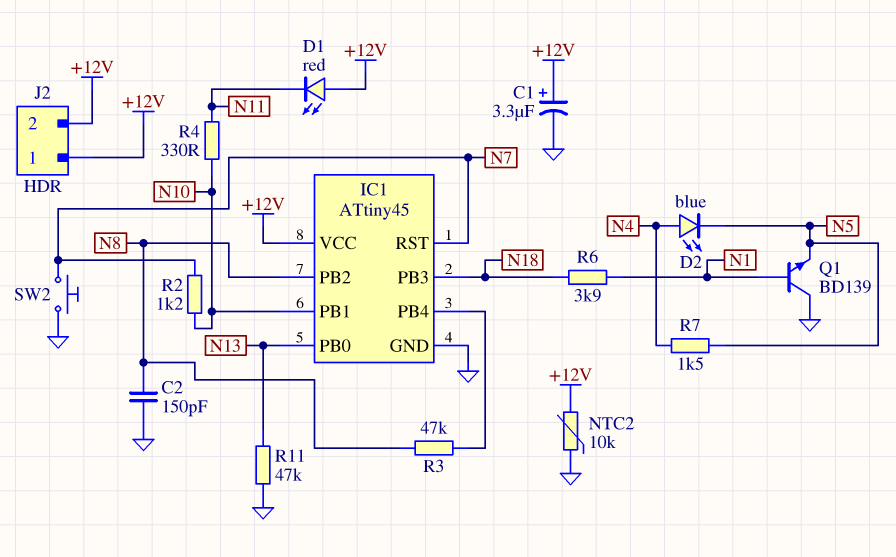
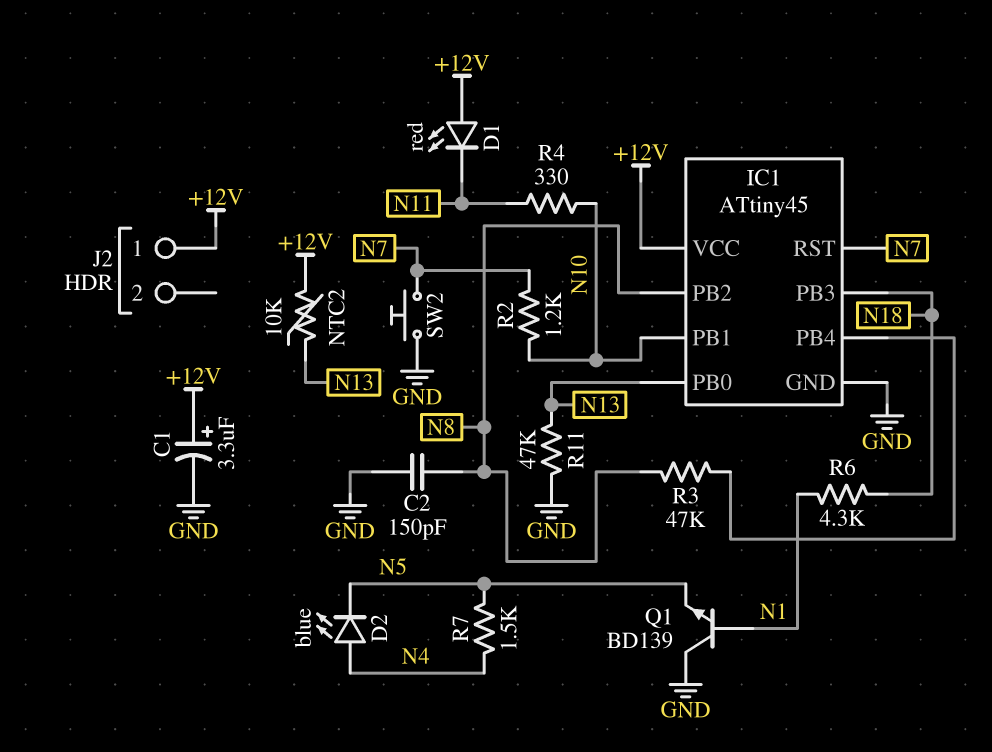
J2 pin 2: +12V -> none
NTC2: 10k (+12V, GND) -> 10k (+12V, N13)
R6: 3.9k (N1, N18) -> 4.3k (N1, N18)

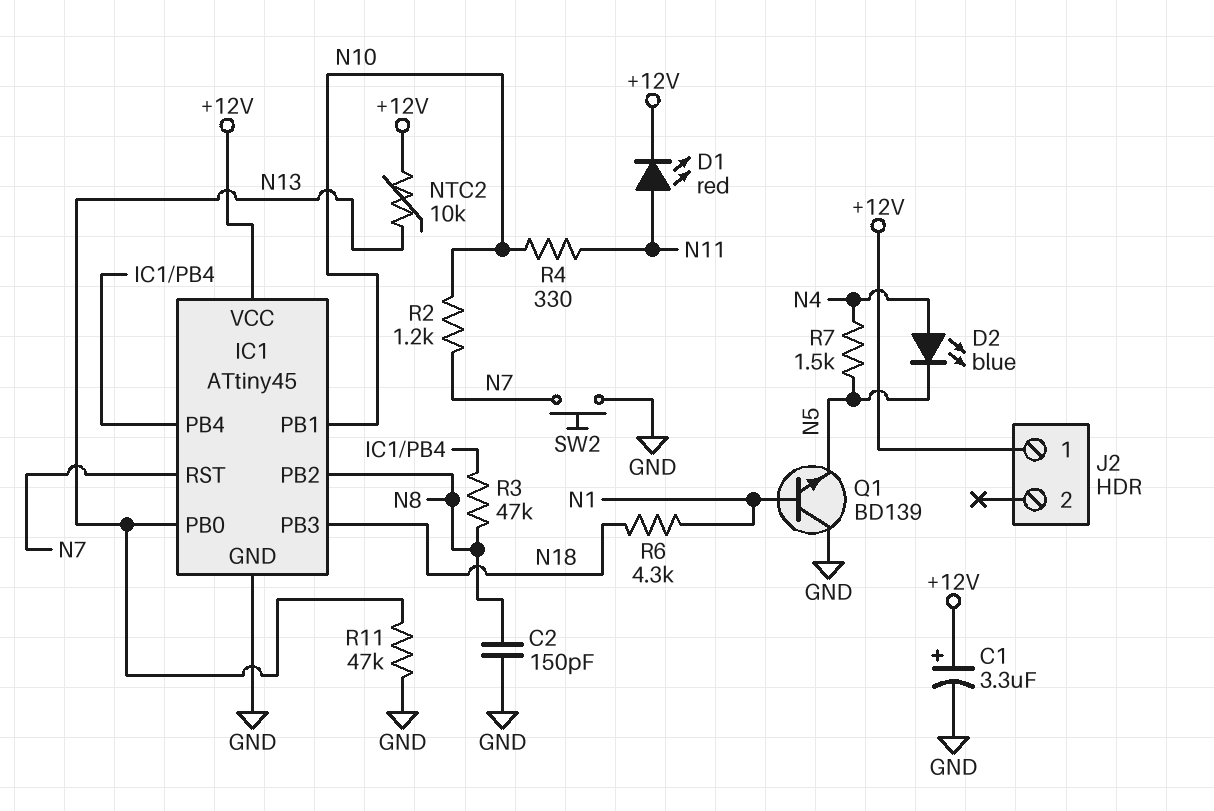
D1: LED red (A +12V, K N11) -> LED red (A N11, K +12V)

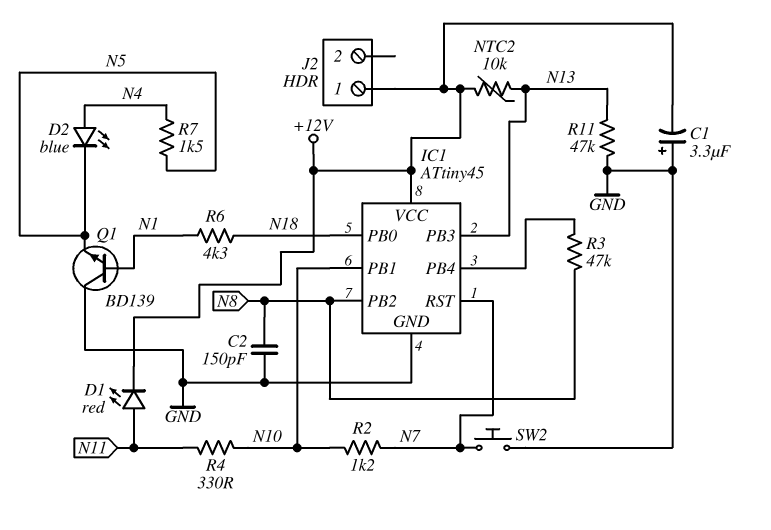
C1: 3.3uF (plus +12V, minus GND) -> 3.3uF (plus GND, minus +12V)
IC1 pin PB0: N13 -> N18
IC1 pin PB3: N18 -> N13

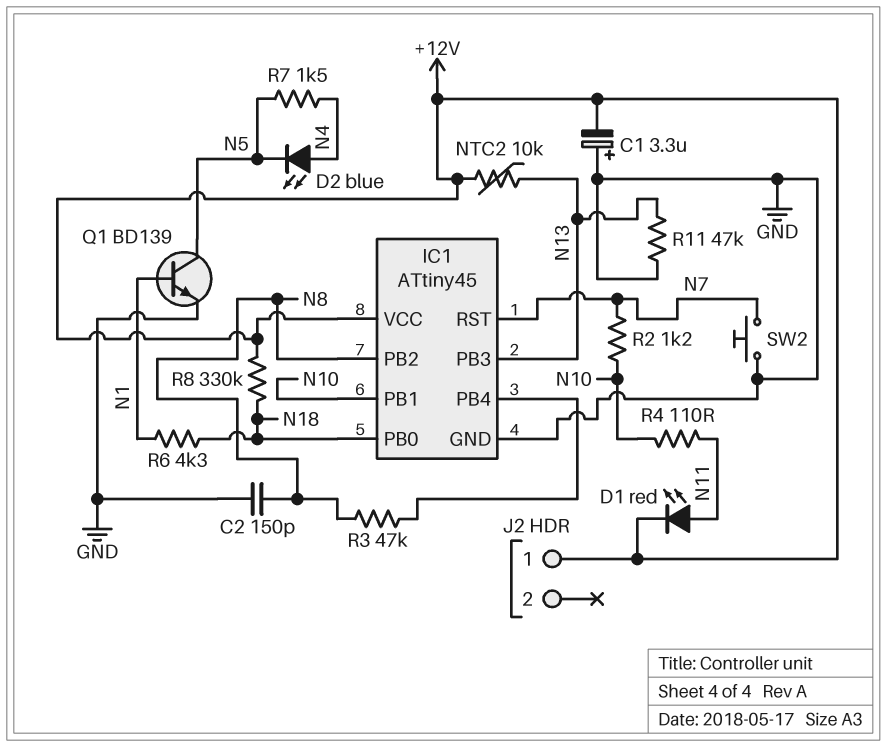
Q1: NPN BD139 (B N1, C GND, E N5) -> NPN BD139 (B N1, C N5, E GND)
R4: 330 (N10, N11) -> 110 (N10, N11)
R8: none -> 330k (+12V, N18)

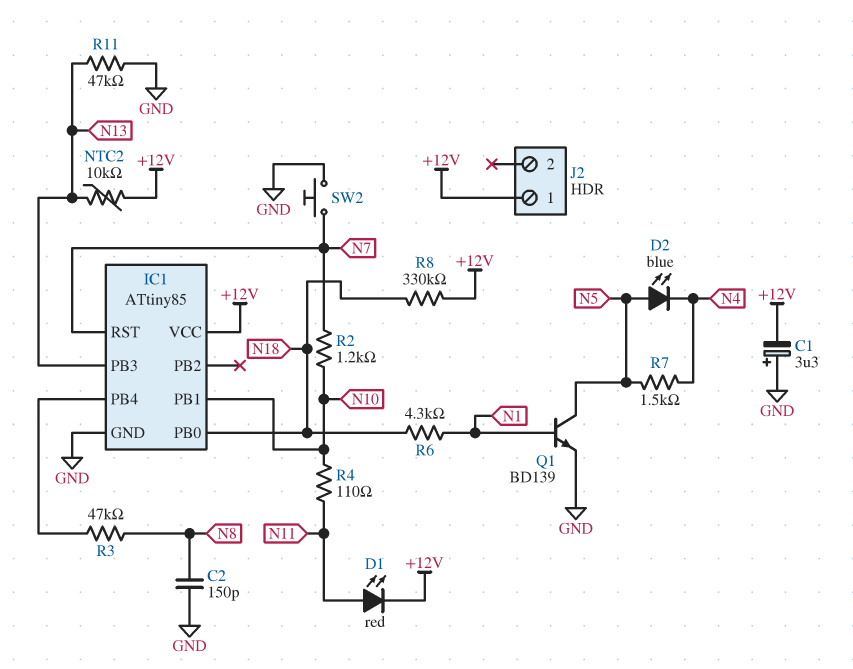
D2: LED blue (A N4, K N5) -> LED blue (A N5, K N4)
IC1: ATtiny45 -> ATtiny85
IC1 pin PB2: N8 -> none

